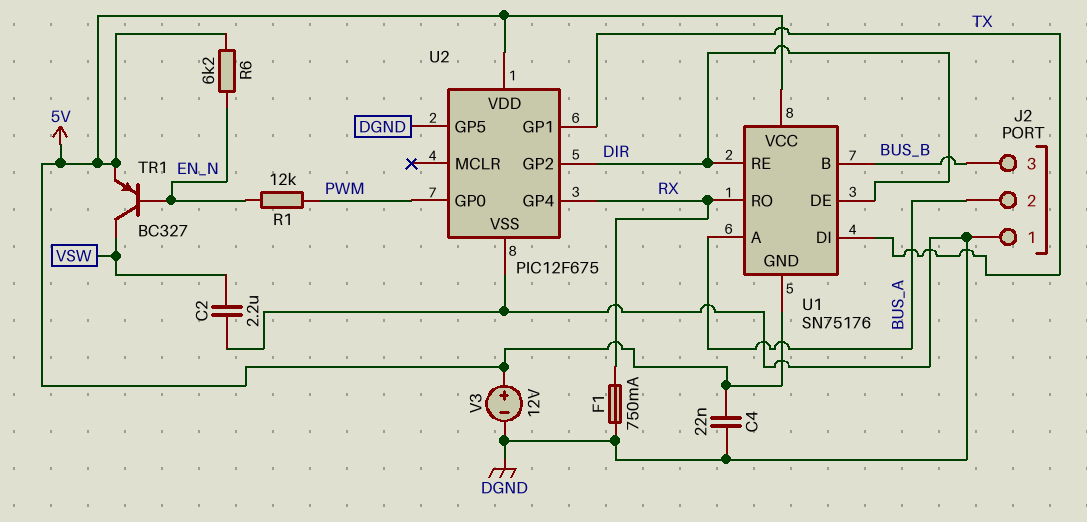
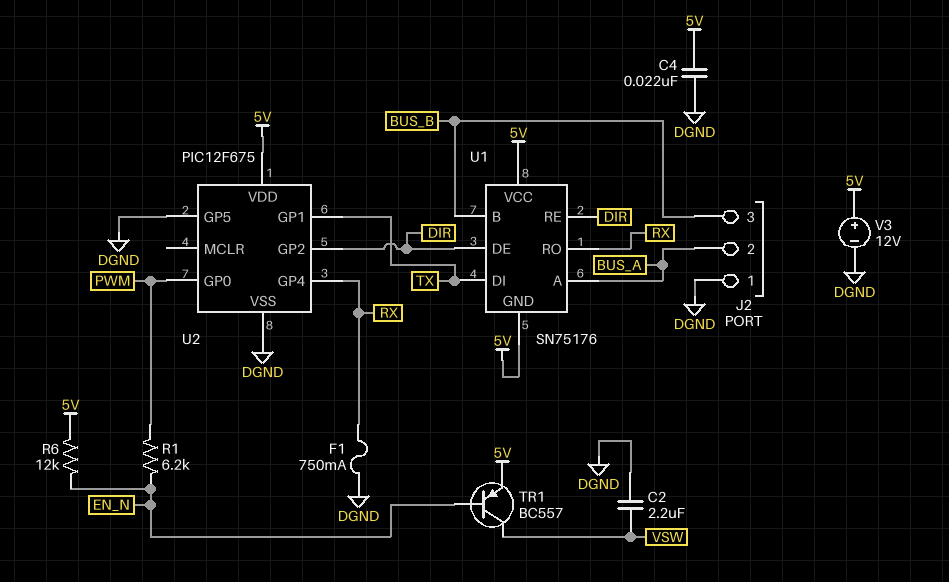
R1: 12k (EN_N, PWM) -> 6.2k (EN_N, PWM)
R6: 6.2k (5V, EN_N) -> 12k (5V, EN_N)
TR1: PNP BC327 (B EN_N, C VSW, E 5V) -> PNP BC557 (B EN_N, C VSW, E 5V)

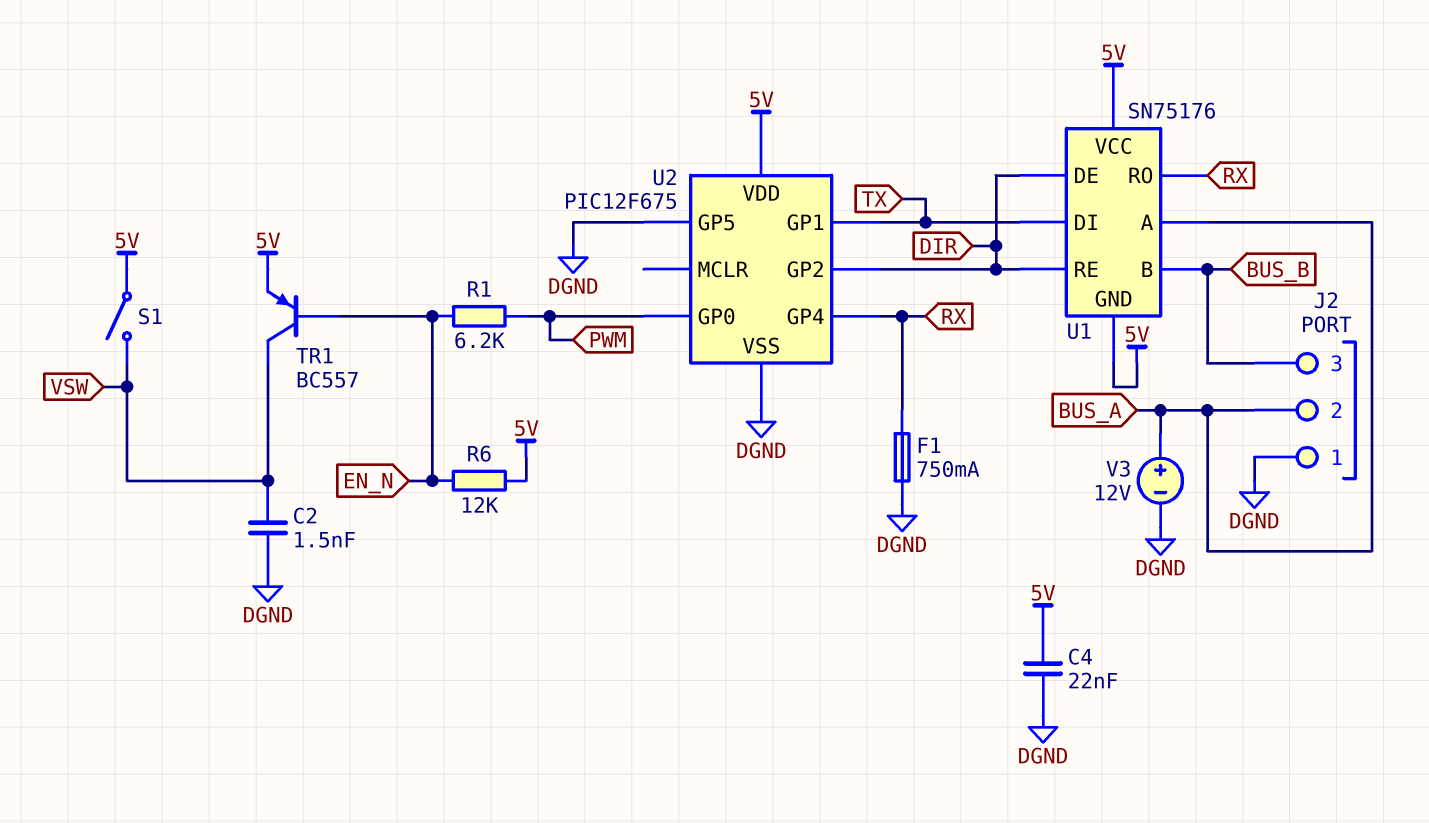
C2: 2.2uF (DGND, VSW) -> 1.5nF (DGND, VSW)
S1: none -> switch (5V, VSW)
V3: 12V (plus 5V, minus DGND) -> 12V (plus BUS_A, minus DGND)

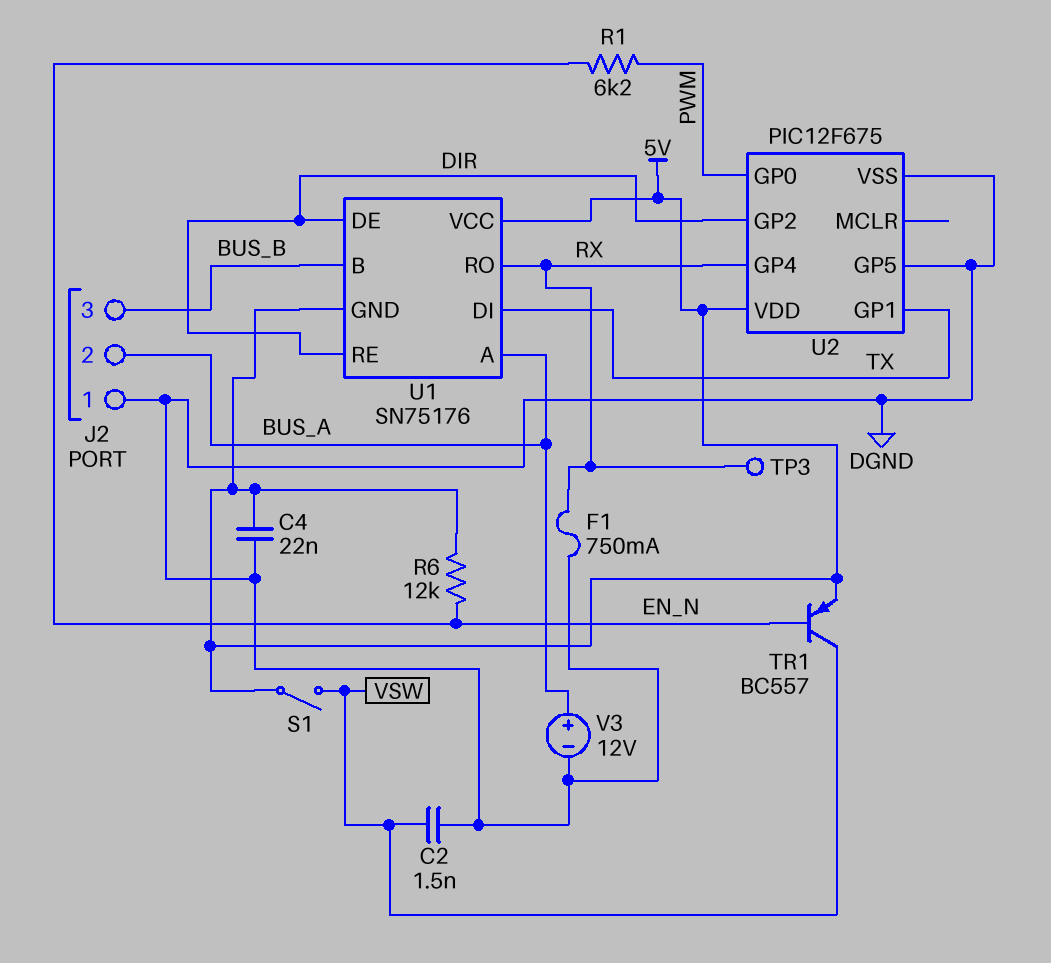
TP3: none -> test point (RX)

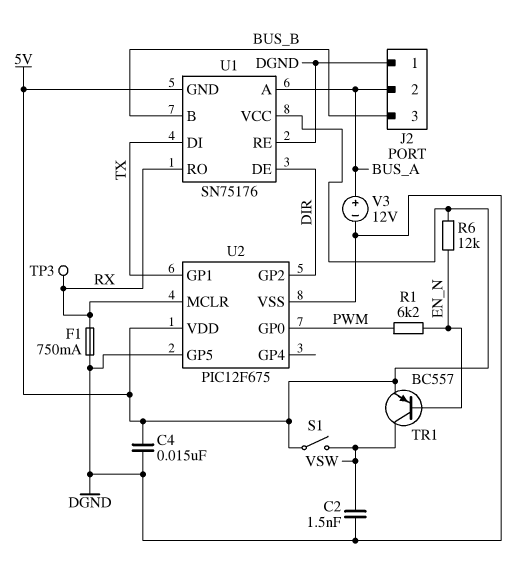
C4: 22nF (5V, DGND) -> 15nF (5V, DGND)
U1 pin RE: DIR -> DGND
U2 pin GP4: RX -> none
U2 pin MCLR: none -> RX

